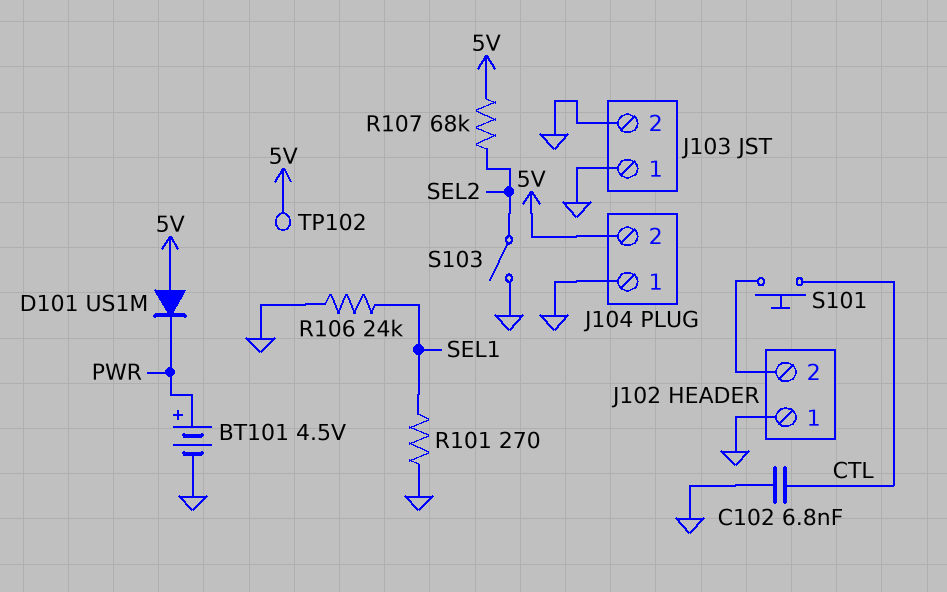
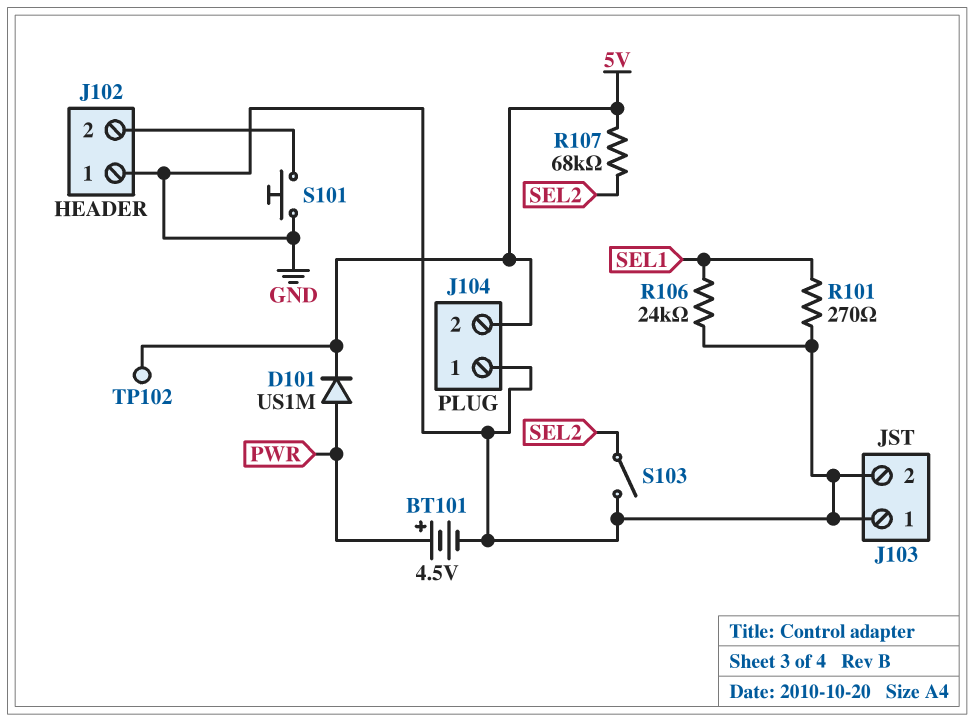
C102: 6.8nF (CTL, GND) -> none
D101: diode US1M (A 5V, K PWR) -> diode US1M (A PWR, K 5V)
S101: button (CTL, J102/2) -> button (GND, J102/2)

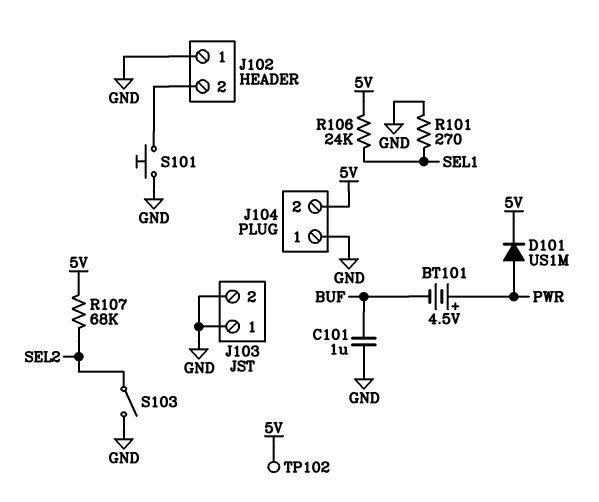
BT101: 4.5V (plus PWR, minus GND) -> 4.5V (plus PWR, minus BUF)
C101: none -> 1uF (BUF, GND)
R106: 24k (GND, SEL1) -> 24k (5V, SEL1)

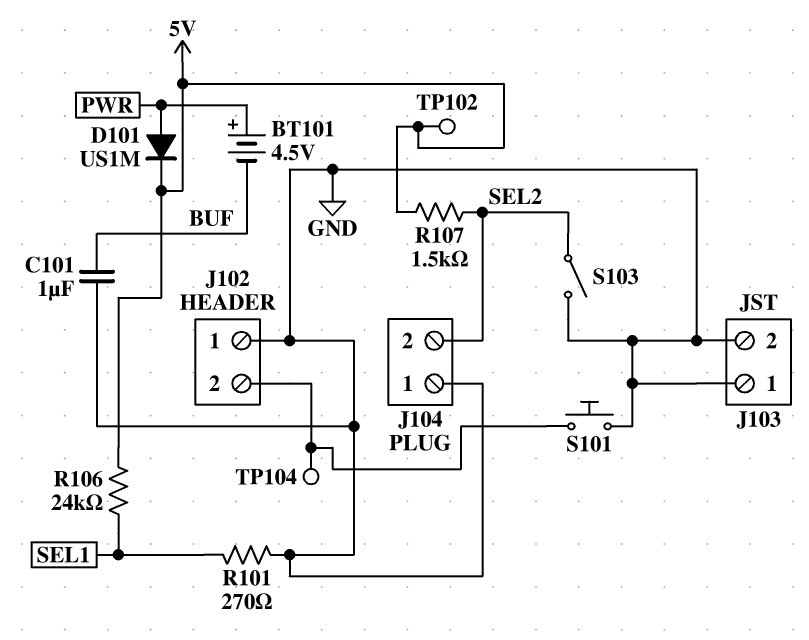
J104 pin 2: 5V -> SEL2
R107: 68k (5V, SEL2) -> 1.5k (5V, SEL2)
TP104: none -> test point (J102/2)

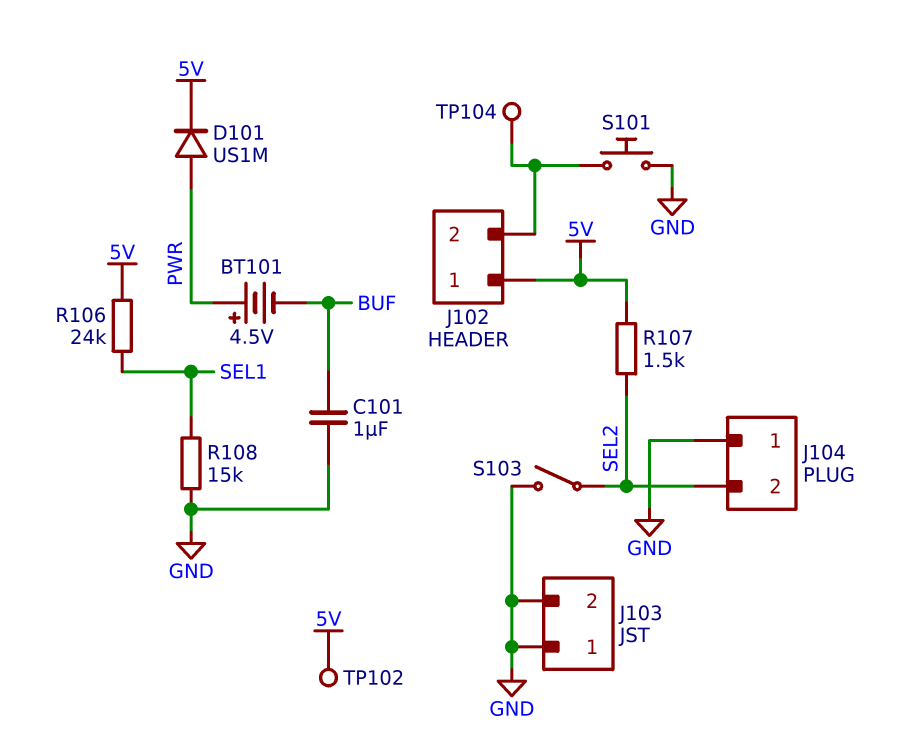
J102 pin 1: GND -> 5V
R101: 270 (GND, SEL1) -> none
R108: none -> 15k (GND, SEL1)

